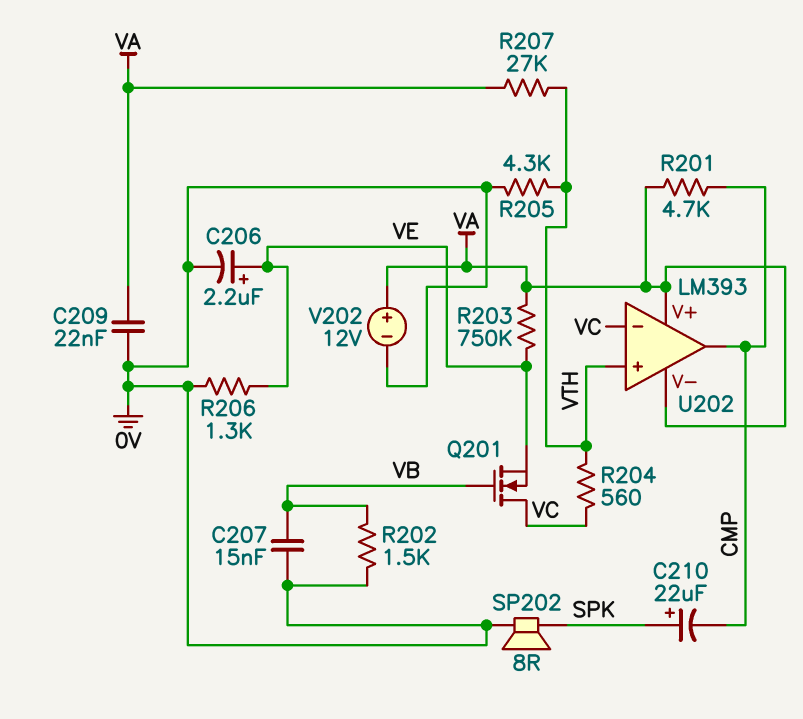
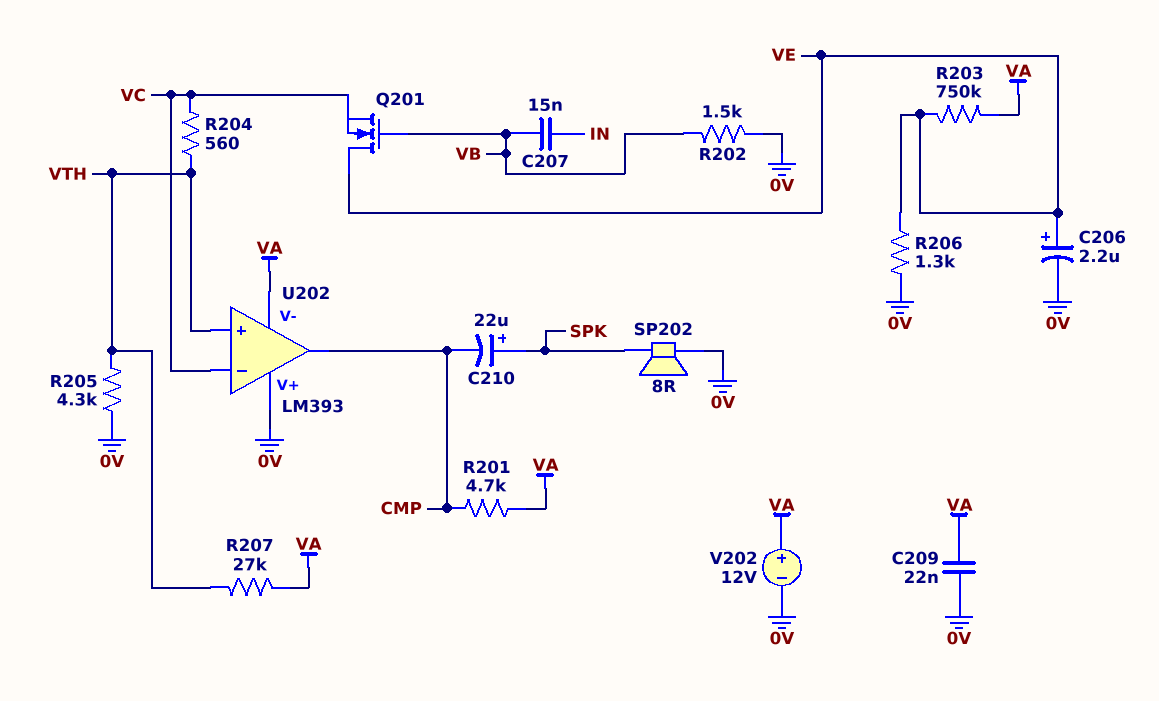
C207: 15nF (0V, VB) -> 15nF (IN, VB)
Q201: NMOS (G VB, D VC, S VE) -> NMOS (G VB, D VE, S VC)
U202 pin V+: VA -> 0V

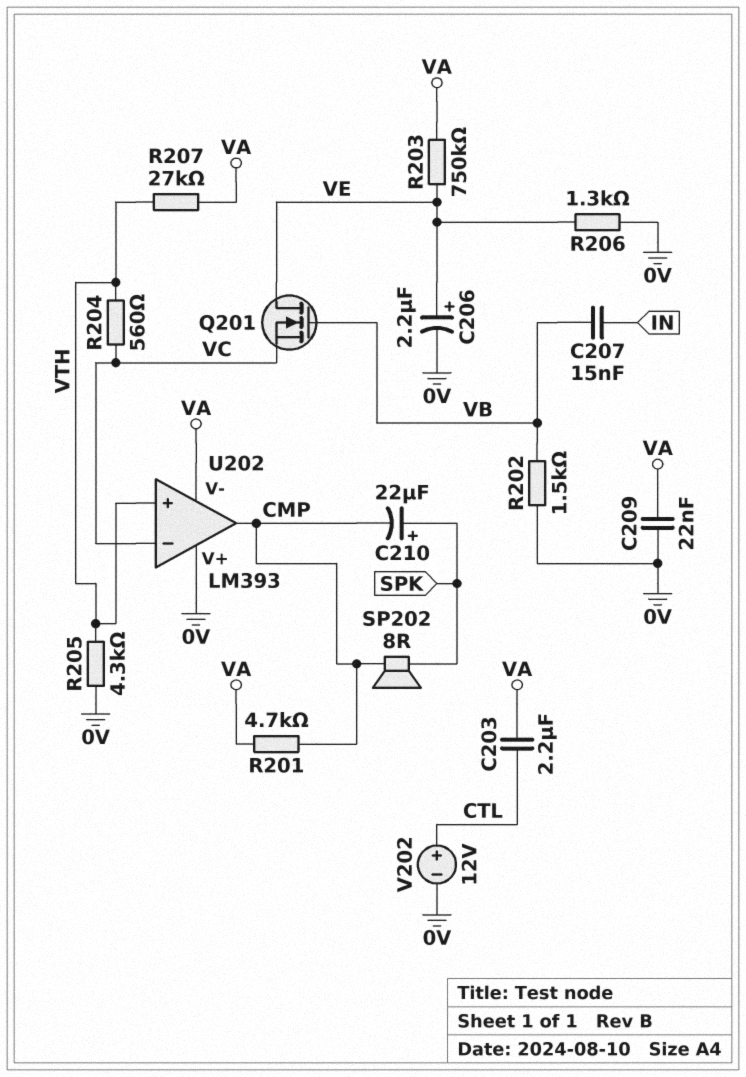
C203: none -> 2.2uF (CTL, VA)
SP202: speaker 8R (0V, SPK) -> speaker 8R (CMP, SPK)
V202: 12V (plus VA, minus 0V) -> 12V (plus CTL, minus 0V)

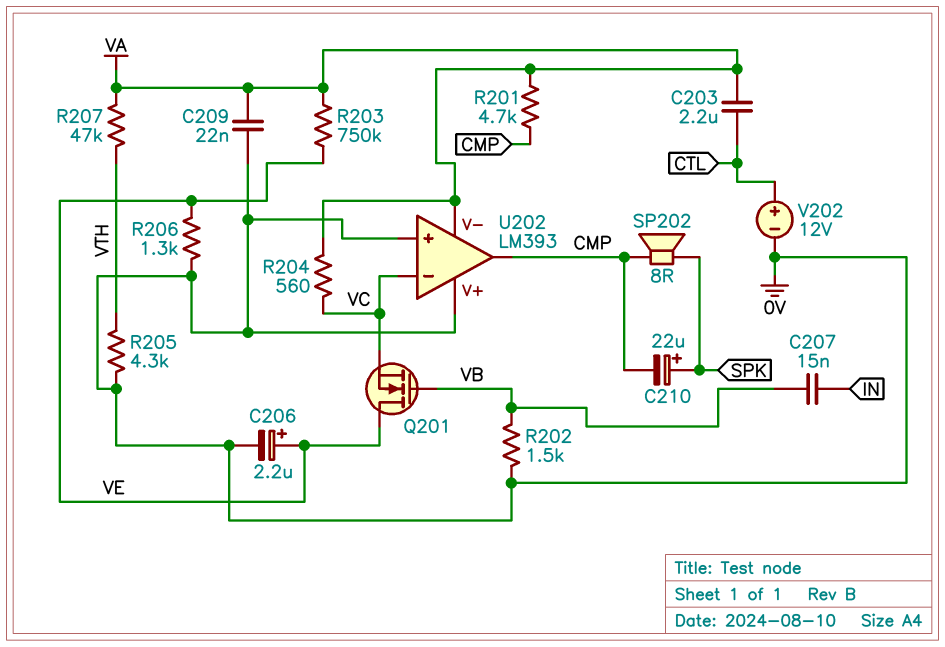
R204: 560 (VC, VTH) -> 560 (VA, VC)
R207: 27k (VA, VTH) -> 47k (VA, VTH)
U202 pin in+: VTH -> 0V

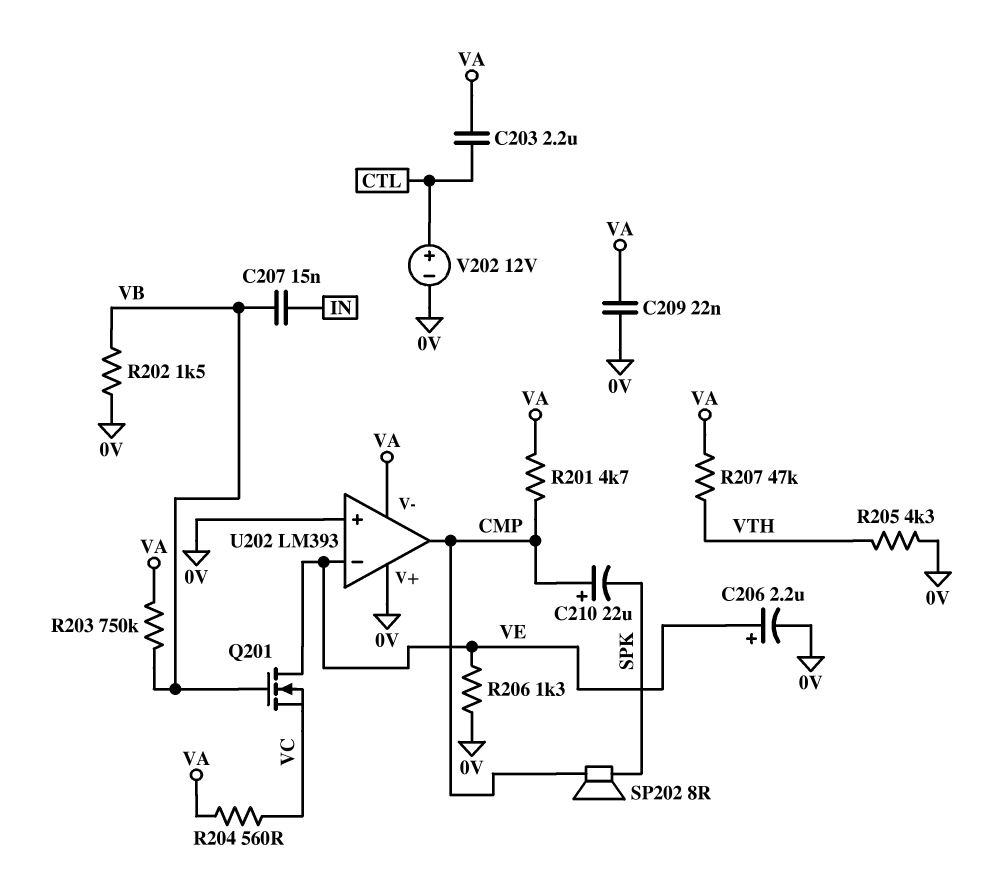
C210: 22uF (plus SPK, minus CMP) -> 22uF (plus CMP, minus SPK)
R203: 750k (VA, VE) -> 750k (VA, VB)
U202 pin in-: VC -> VE

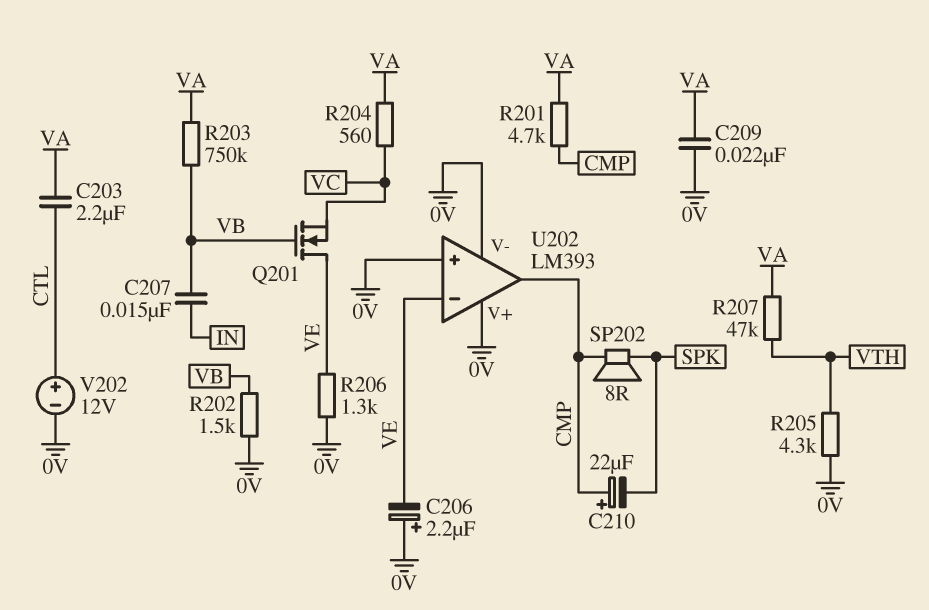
C206: 2.2uF (plus VE, minus 0V) -> 2.2uF (plus 0V, minus VE)
U202 pin V-: VA -> 0V

